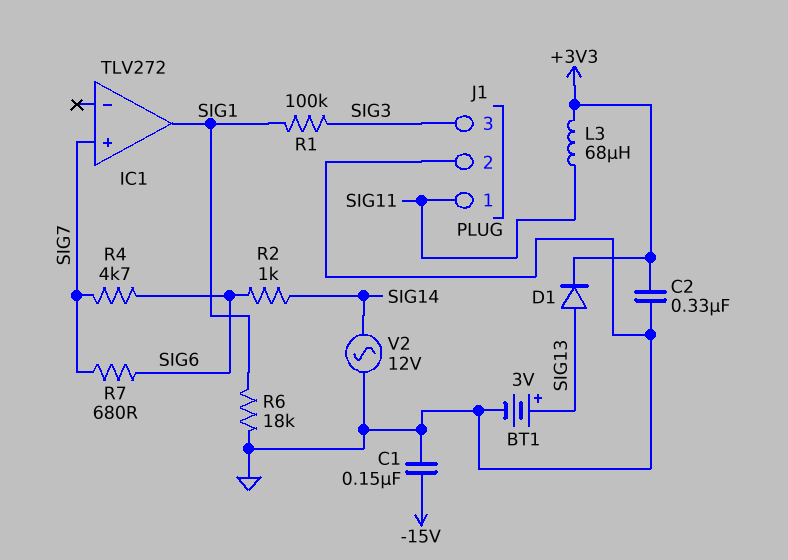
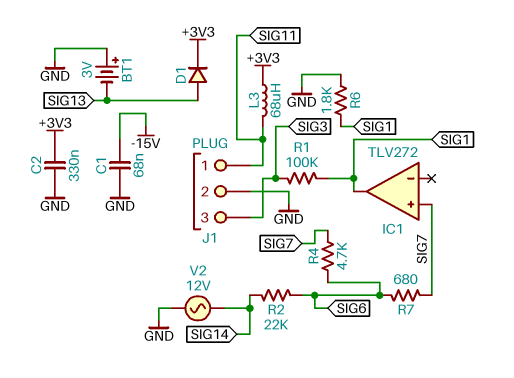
BT1: 3V (plus SIG13, minus GND) -> 3V (plus GND, minus SIG13)
C1: 150nF (-15V, GND) -> 68nF (-15V, GND)
R2: 1k (SIG6, SIG14) -> 22k (SIG6, SIG14)
R6: 18k (GND, SIG1) -> 1.8k (GND, SIG1)

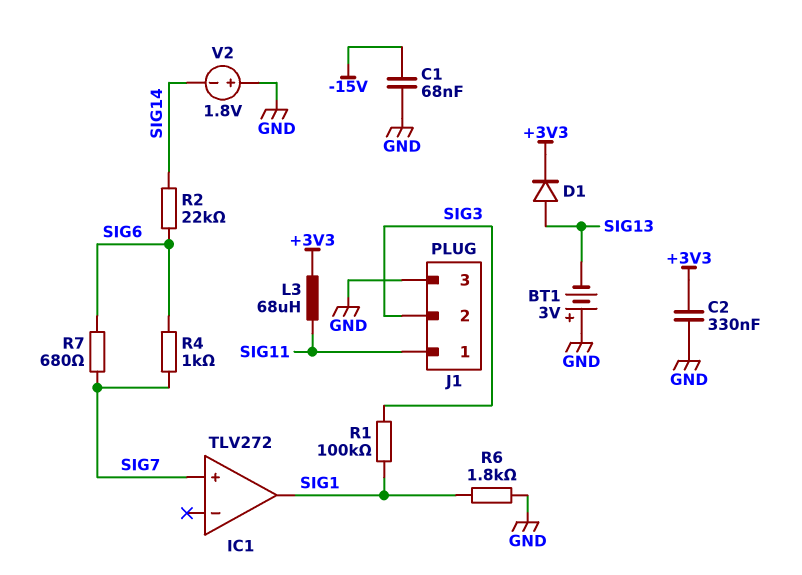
J1 pin 2: GND -> SIG3
J1 pin 3: SIG3 -> GND
R4: 4.7k (SIG6, SIG7) -> 1k (SIG6, SIG7)
V2: AC 12V (GND, SIG14) -> 1.8V (plus GND, minus SIG14)

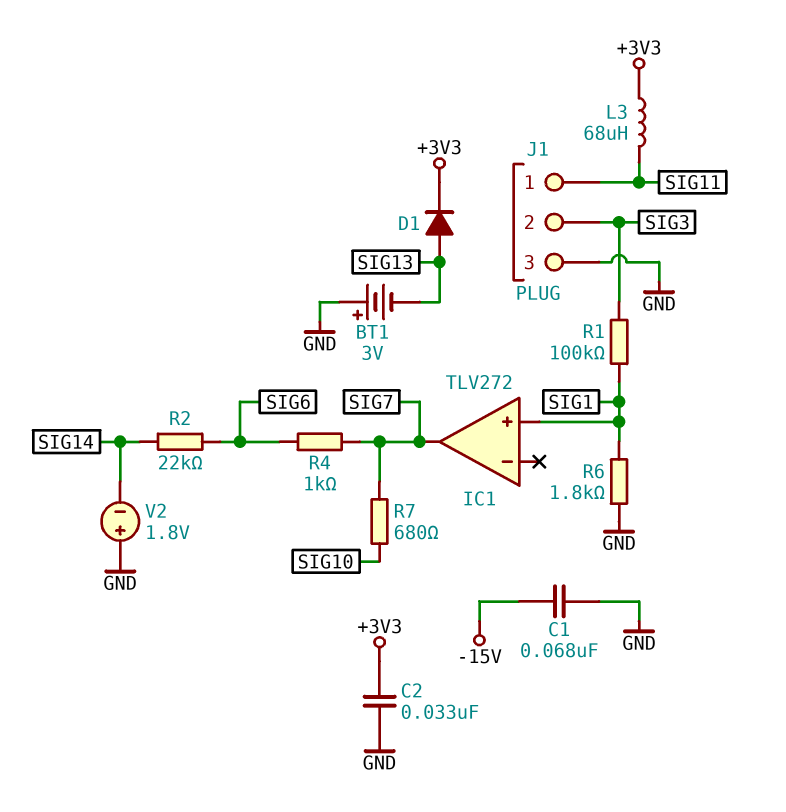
C2: 330nF (+3V3, GND) -> 33nF (+3V3, GND)
IC1 pin in+: SIG7 -> SIG1
IC1 pin out: SIG1 -> SIG7
R7: 680 (SIG6, SIG7) -> 680 (SIG7, SIG10)

